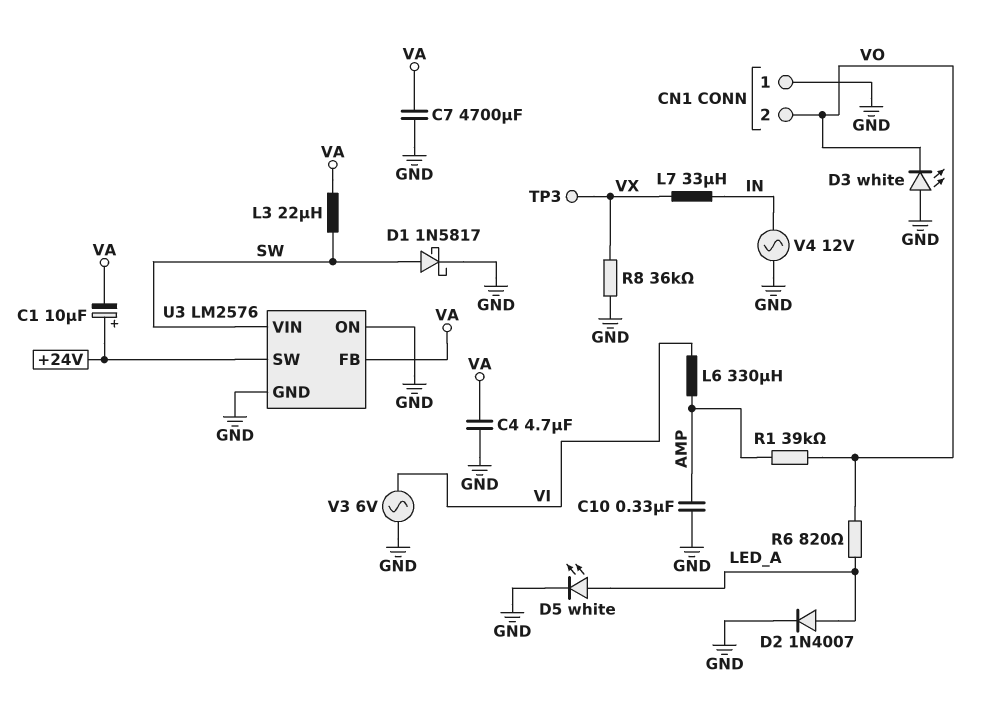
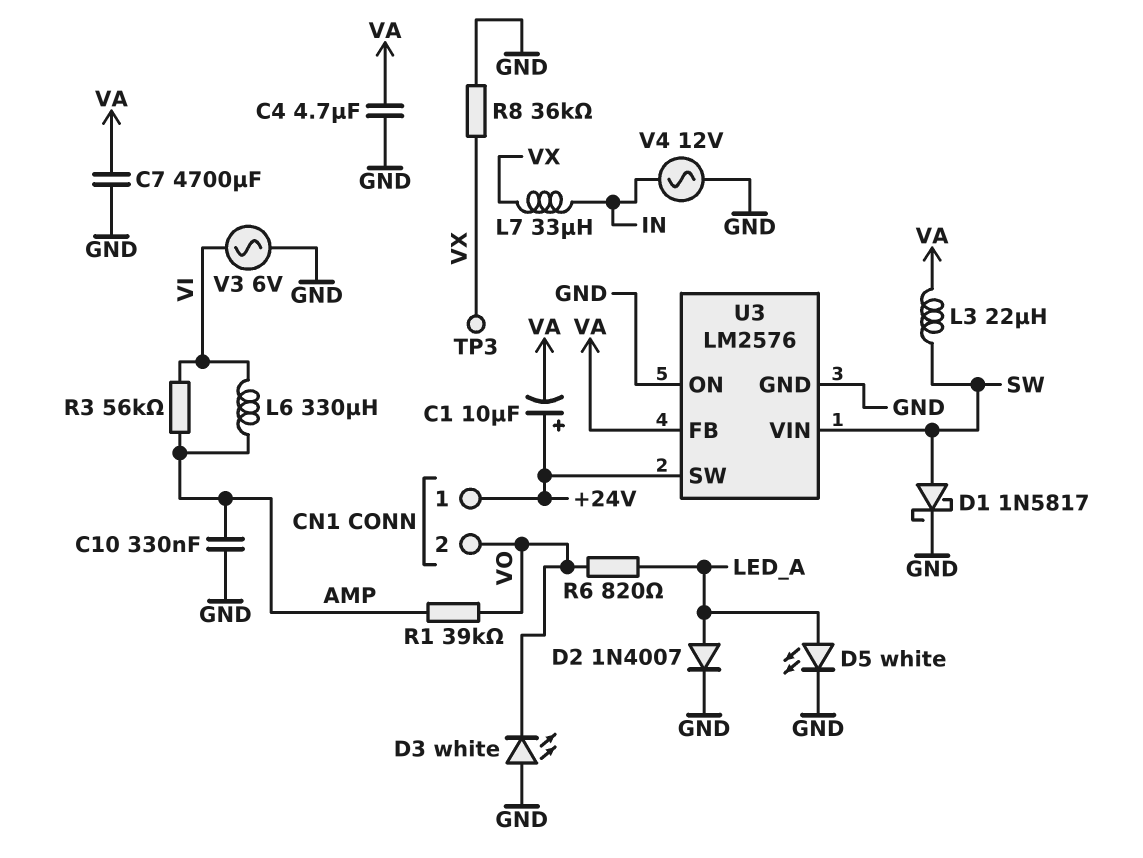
CN1 pin 1: GND -> +24V
R3: none -> 56k (AMP, VI)

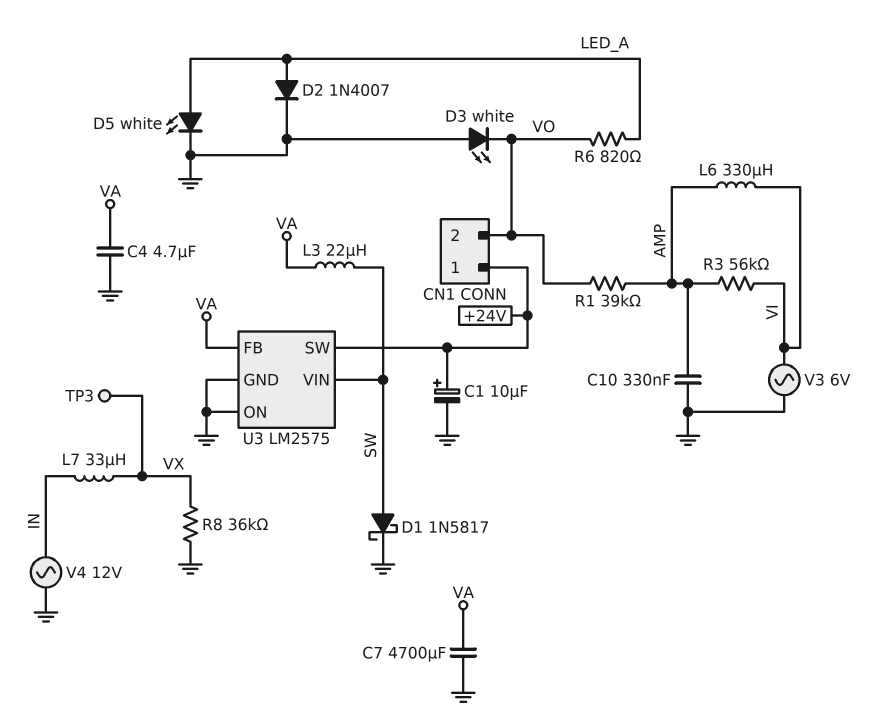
C1: 10uF (plus +24V, minus VA) -> 10uF (plus +24V, minus GND)
U3: LM2576 -> LM2575

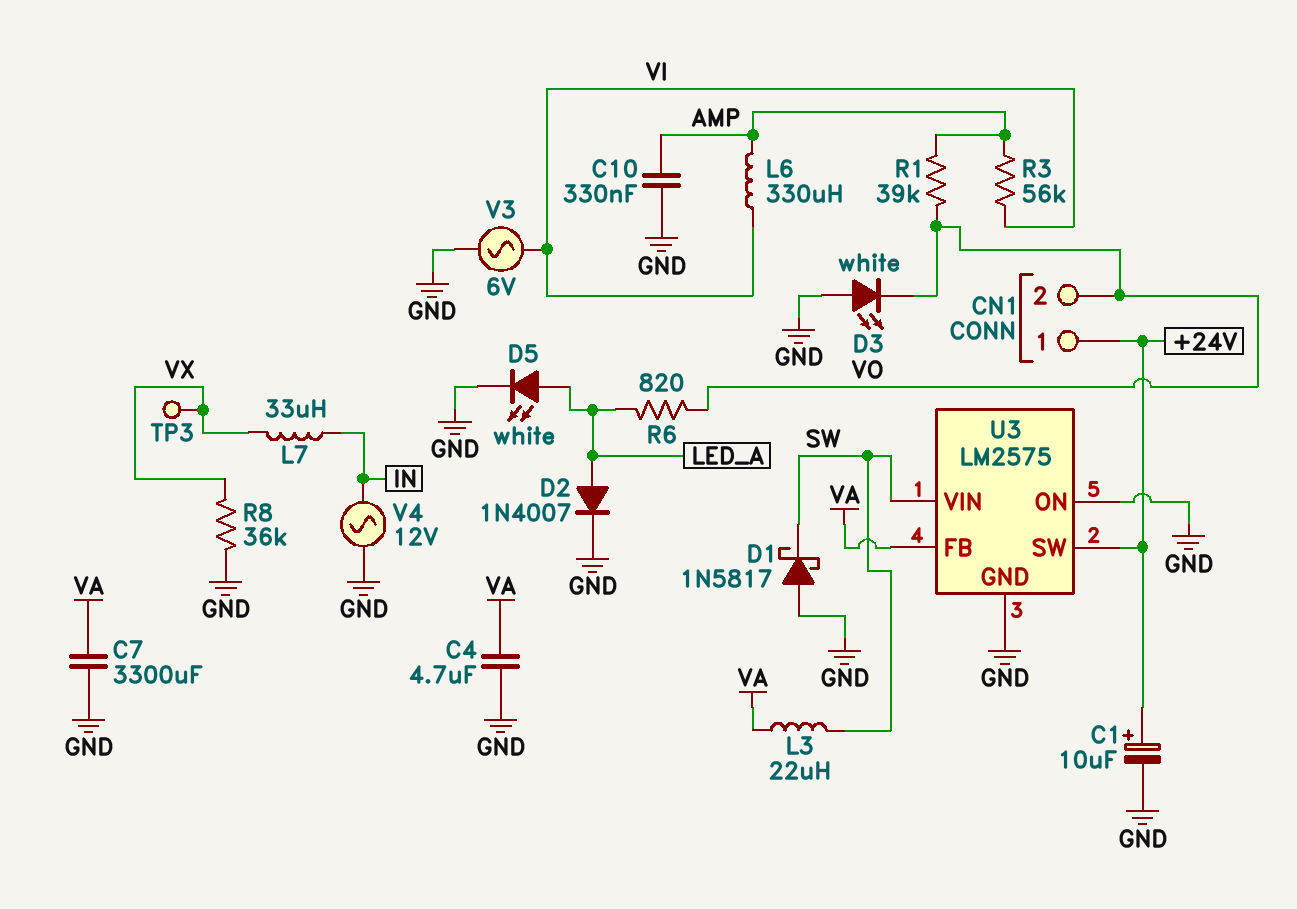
C7: 4700uF (GND, VA) -> 3300uF (GND, VA)
D1: schottky 1N5817 (A SW, K GND) -> schottky 1N5817 (A GND, K SW)

